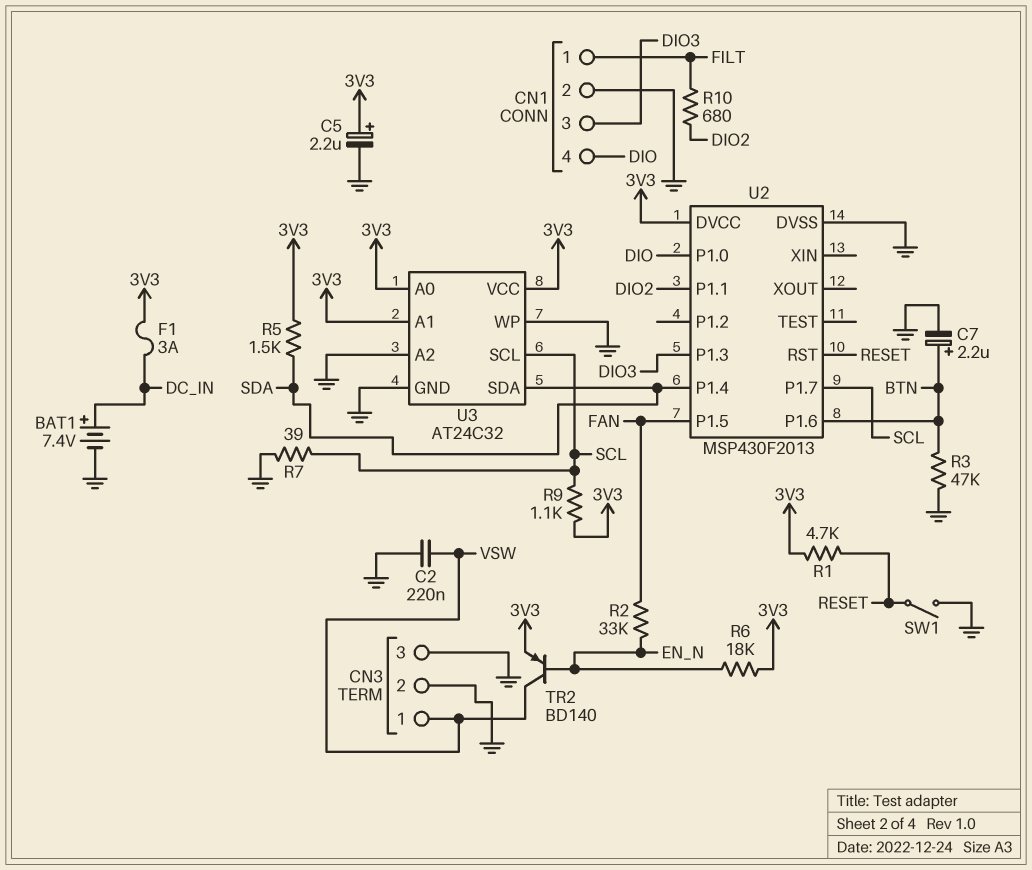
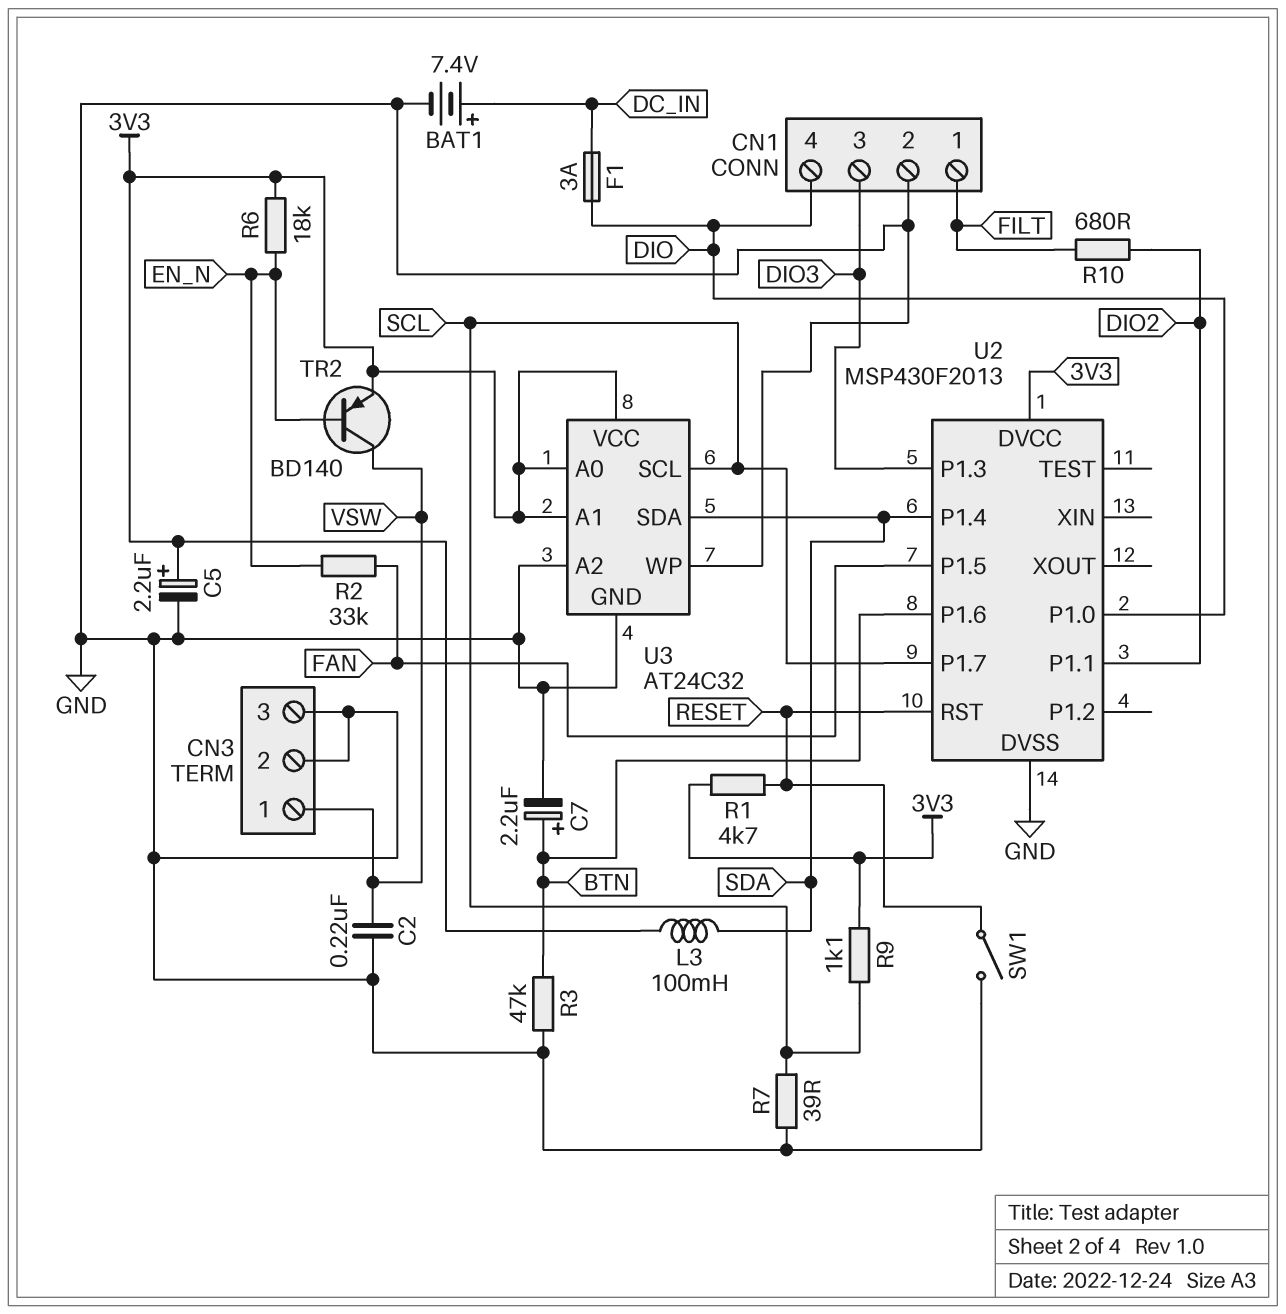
F1: 3A (3V3, DC_IN) -> 3A (DC_IN, DIO)
L3: none -> 100mH (3V3, SDA)
R5: 1.5k (3V3, SDA) -> none

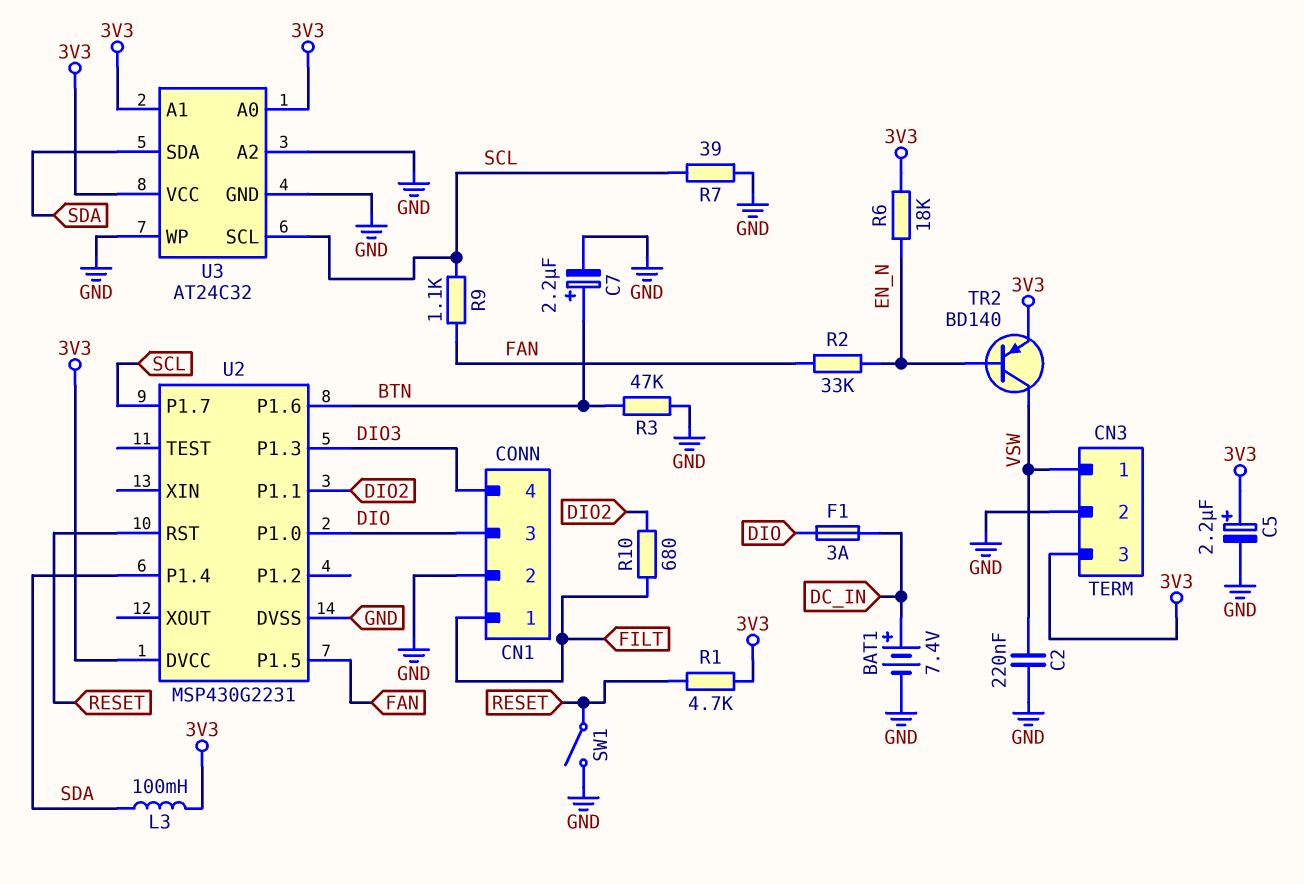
CN1 pin 3: DIO3 -> DIO
CN1 pin 4: DIO -> DIO3
CN3 pin 3: GND -> 3V3
R9: 1.1k (3V3, SCL) -> 1.1k (FAN, SCL)
U2: MSP430F2013 -> MSP430G2231

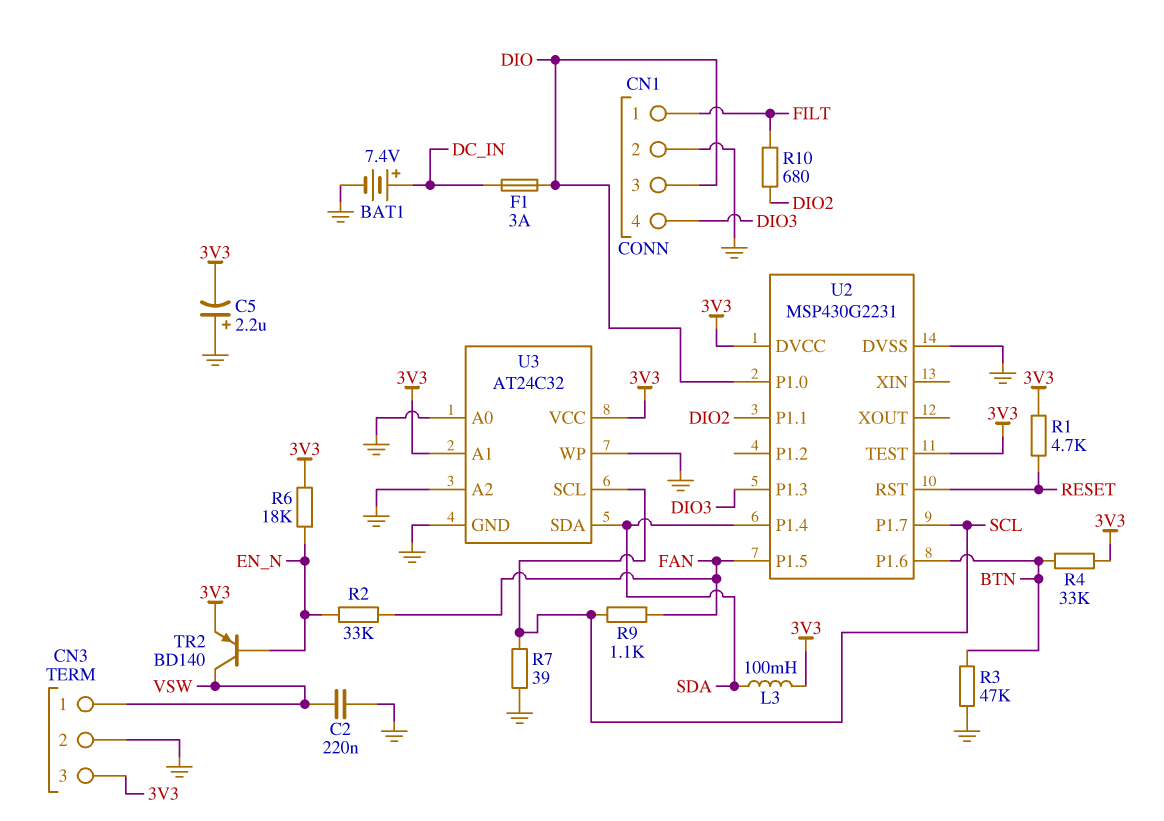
C5: 2.2uF (plus 3V3, minus GND) -> 2.2uF (plus GND, minus 3V3)
C7: 2.2uF (plus BTN, minus GND) -> none
R4: none -> 33k (3V3, BTN)
SW1: switch (GND, RESET) -> none
U2 pin TEST: none -> 3V3
U3 pin A0: 3V3 -> GND

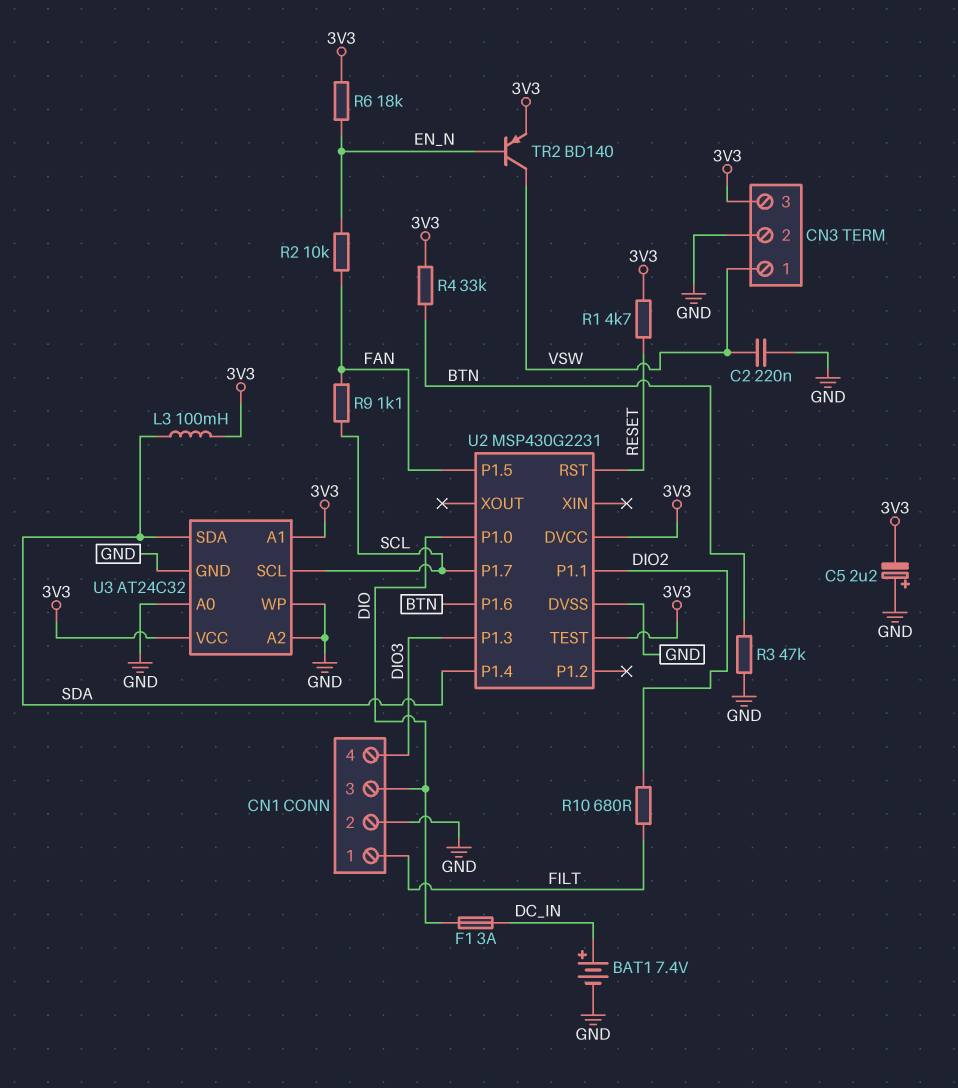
R2: 33k (EN_N, FAN) -> 10k (EN_N, FAN)
R7: 39 (GND, SCL) -> none

